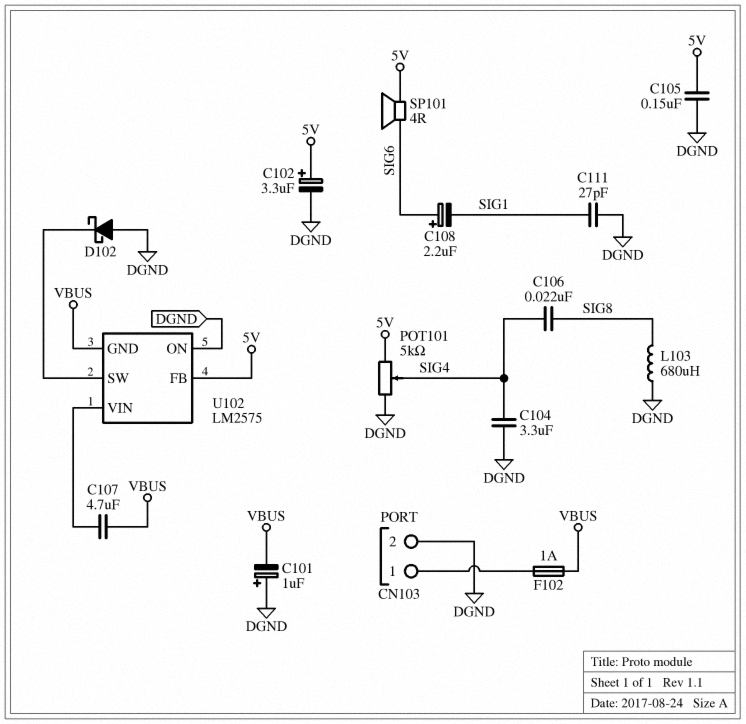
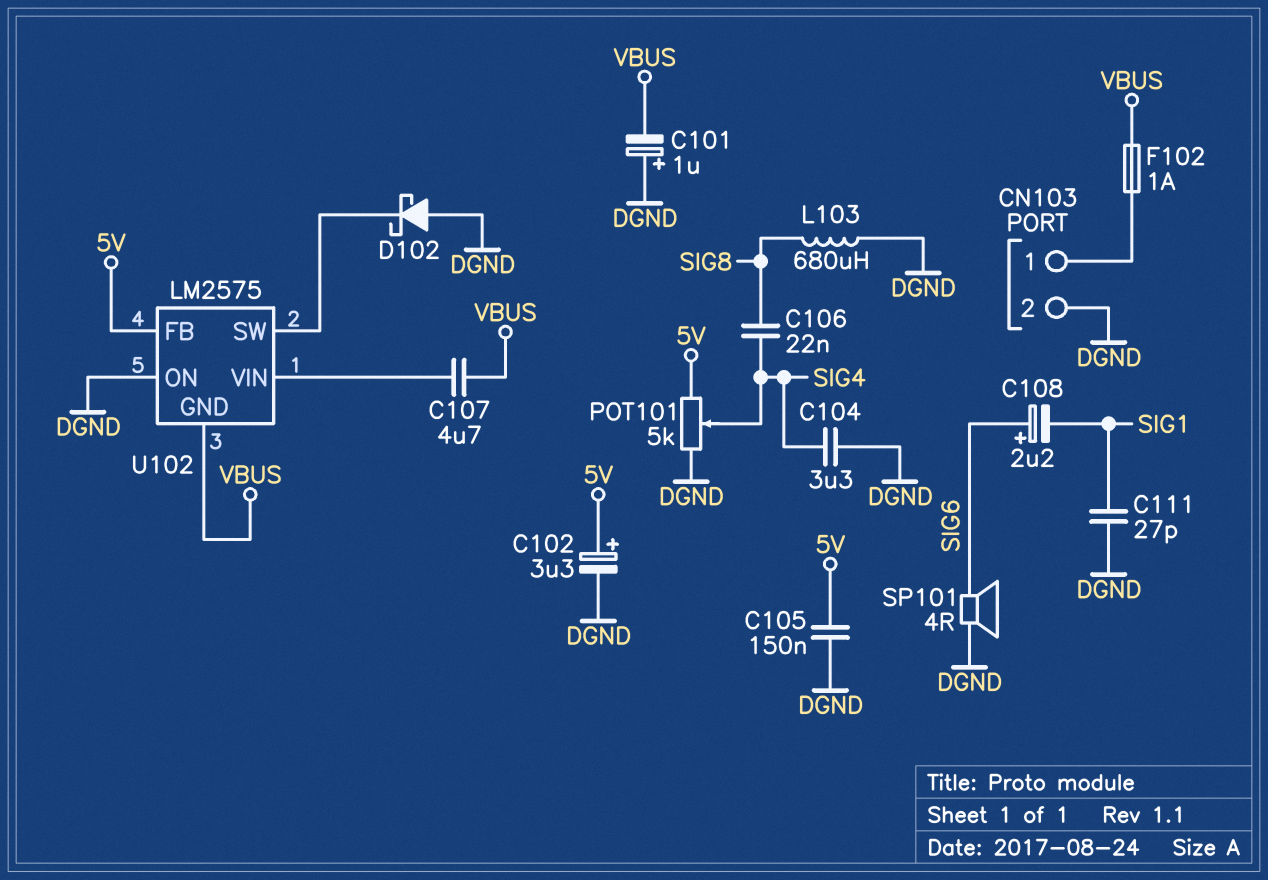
SP101: speaker 4R (5V, SIG6) -> speaker 4R (DGND, SIG6)

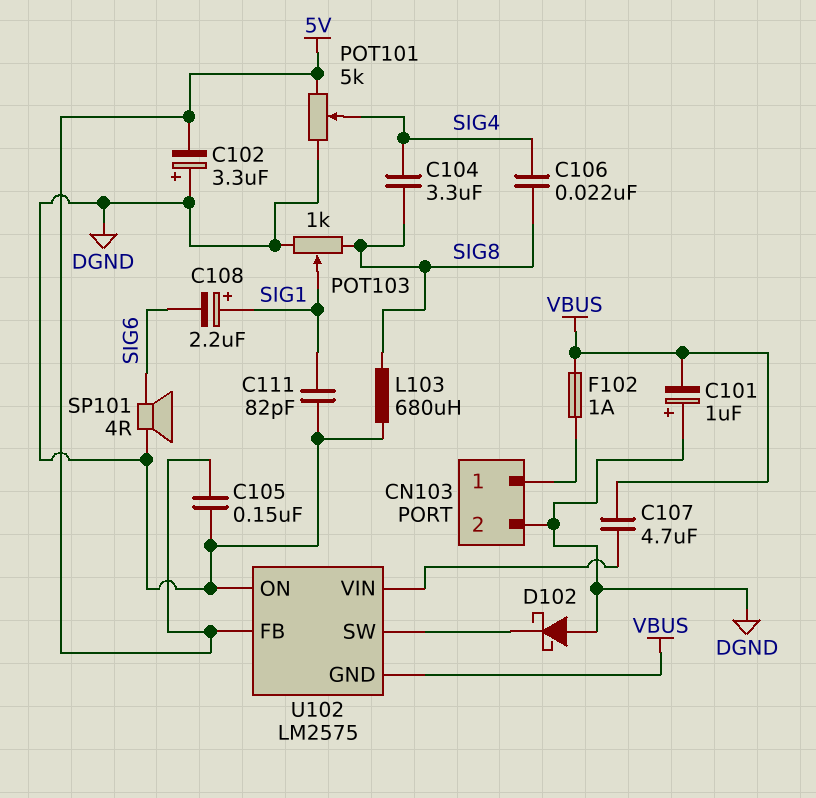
C102: 3.3uF (plus 5V, minus DGND) -> 3.3uF (plus DGND, minus 5V)
C104: 3.3uF (DGND, SIG4) -> 3.3uF (SIG4, SIG8)
C108: 2.2uF (plus SIG6, minus SIG1) -> 2.2uF (plus SIG1, minus SIG6)
C111: 27pF (DGND, SIG1) -> 82pF (DGND, SIG1)
POT103: none -> 1k (DGND, SIG8, wiper SIG1)

